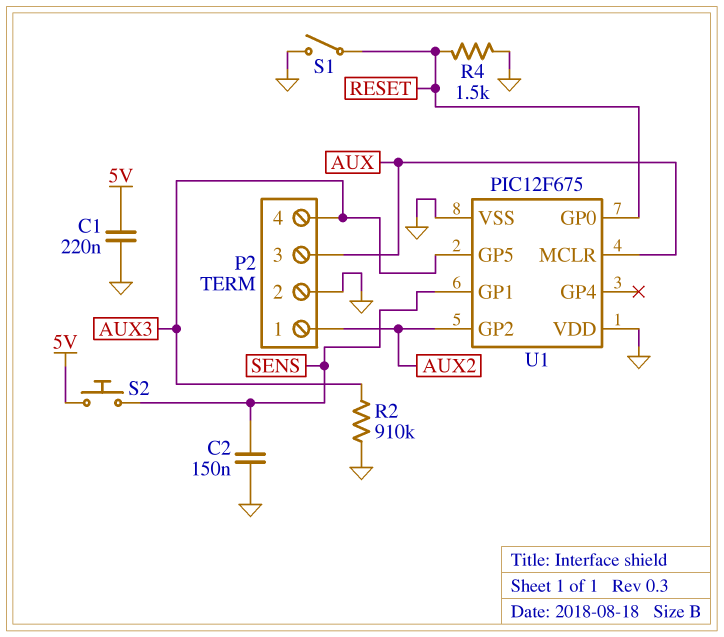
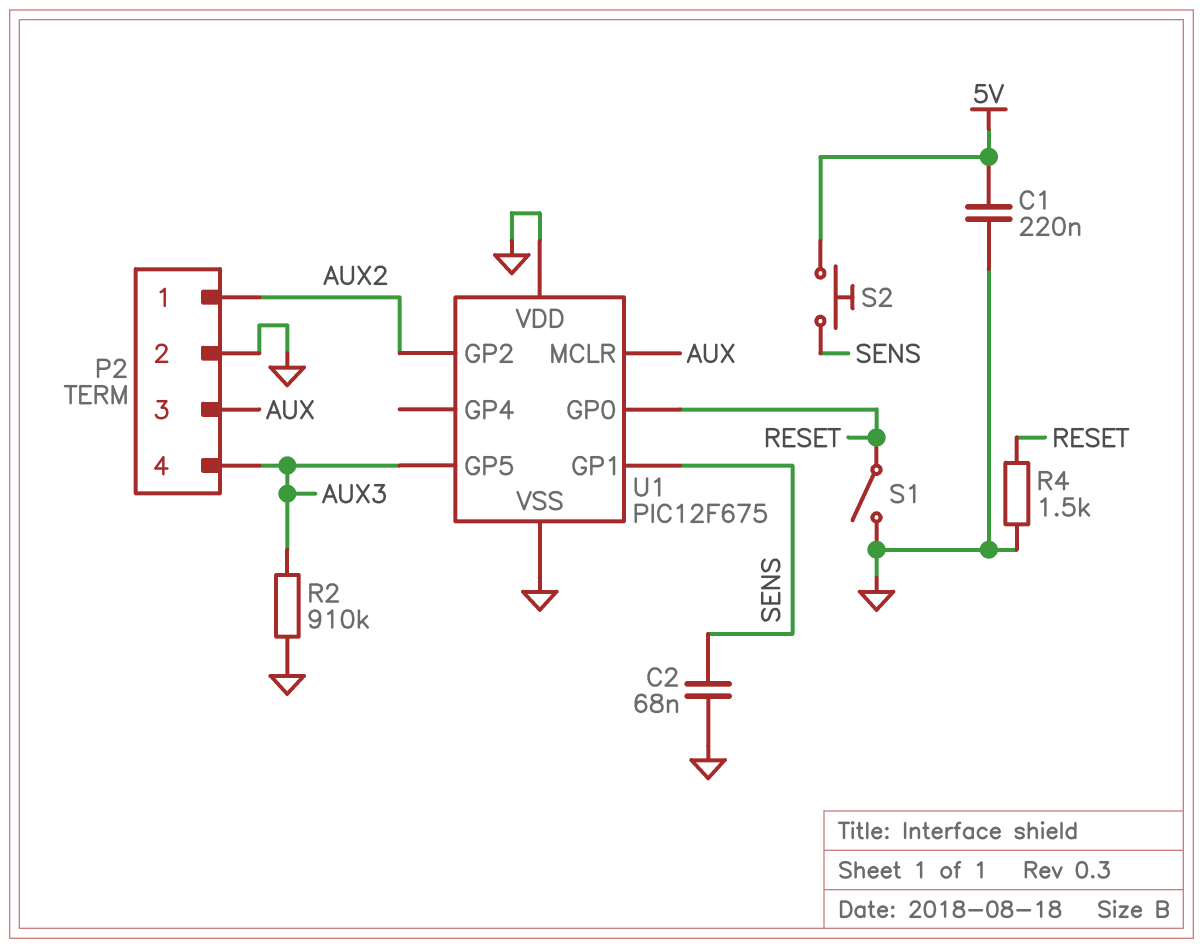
C2: 150nF (GND, SENS) -> 68nF (GND, SENS)

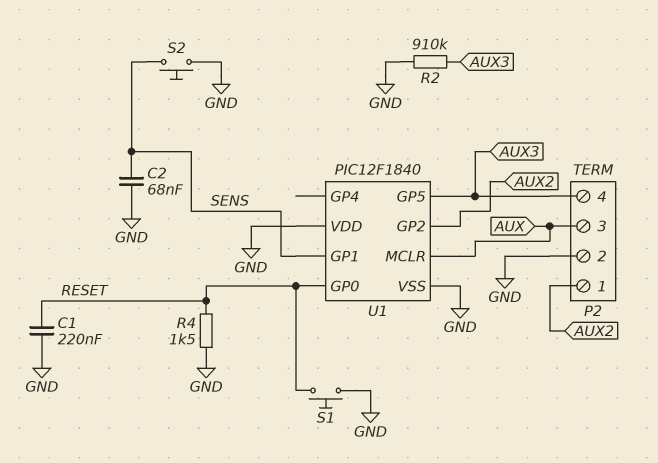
C1: 220nF (5V, GND) -> 220nF (GND, RESET)
S1: switch (GND, RESET) -> button (GND, RESET)
S2: button (5V, SENS) -> button (GND, SENS)
U1: PIC12F675 -> PIC12F1840

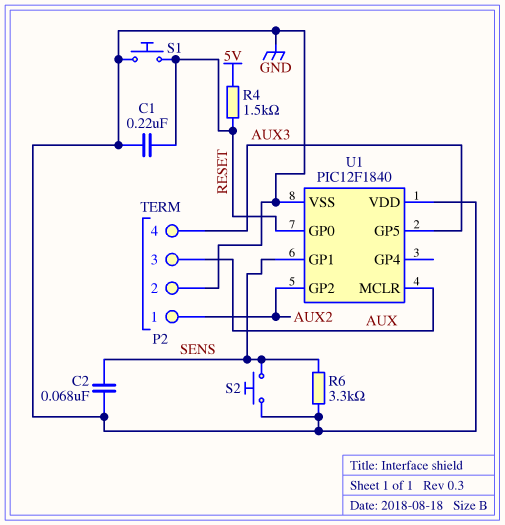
R2: 910k (AUX3, GND) -> none
R4: 1.5k (GND, RESET) -> 1.5k (5V, RESET)
R6: none -> 3.3k (GND, SENS)

